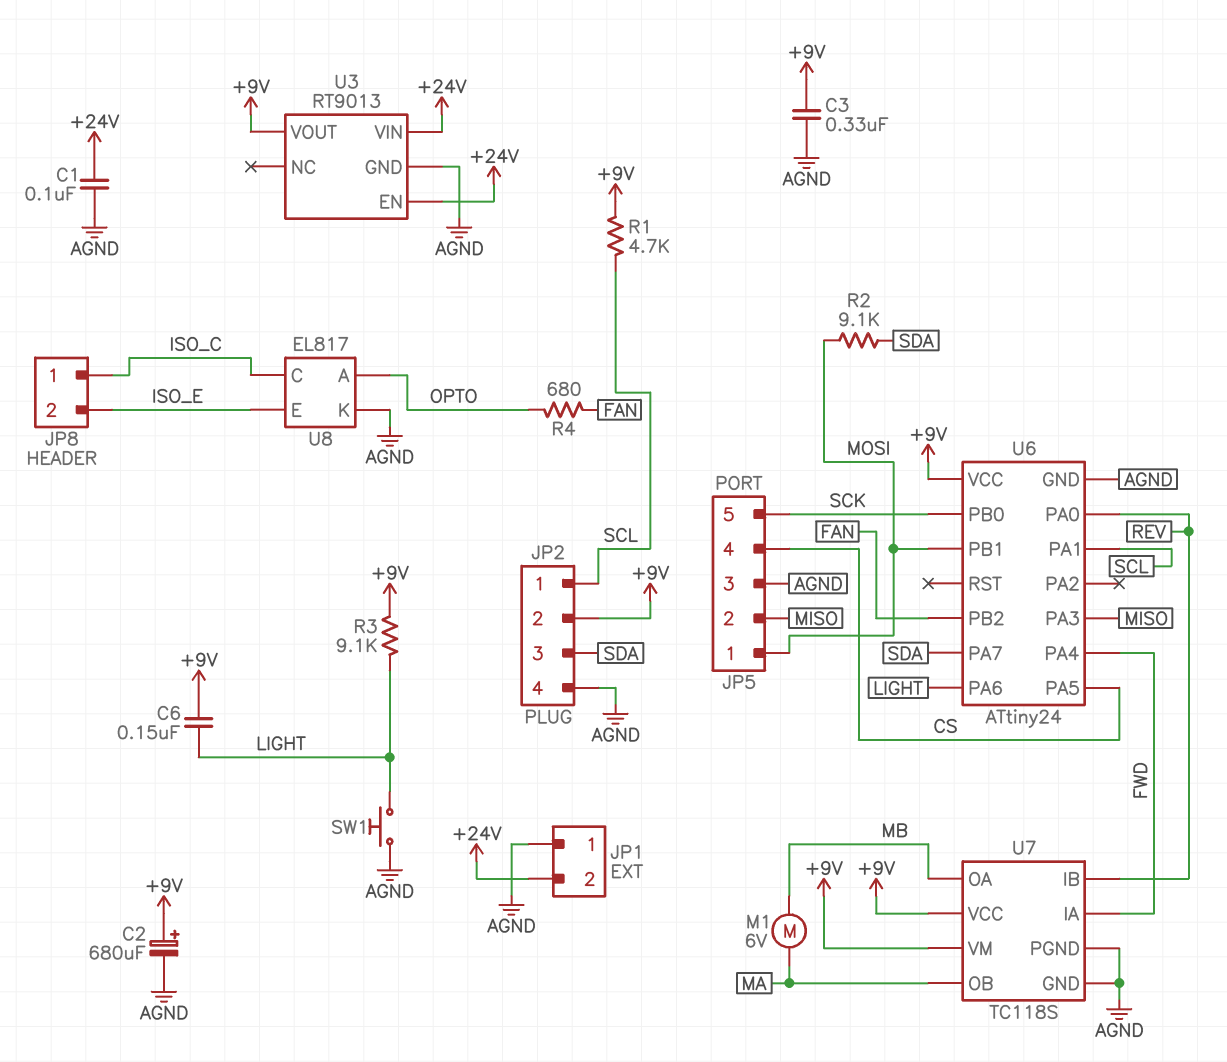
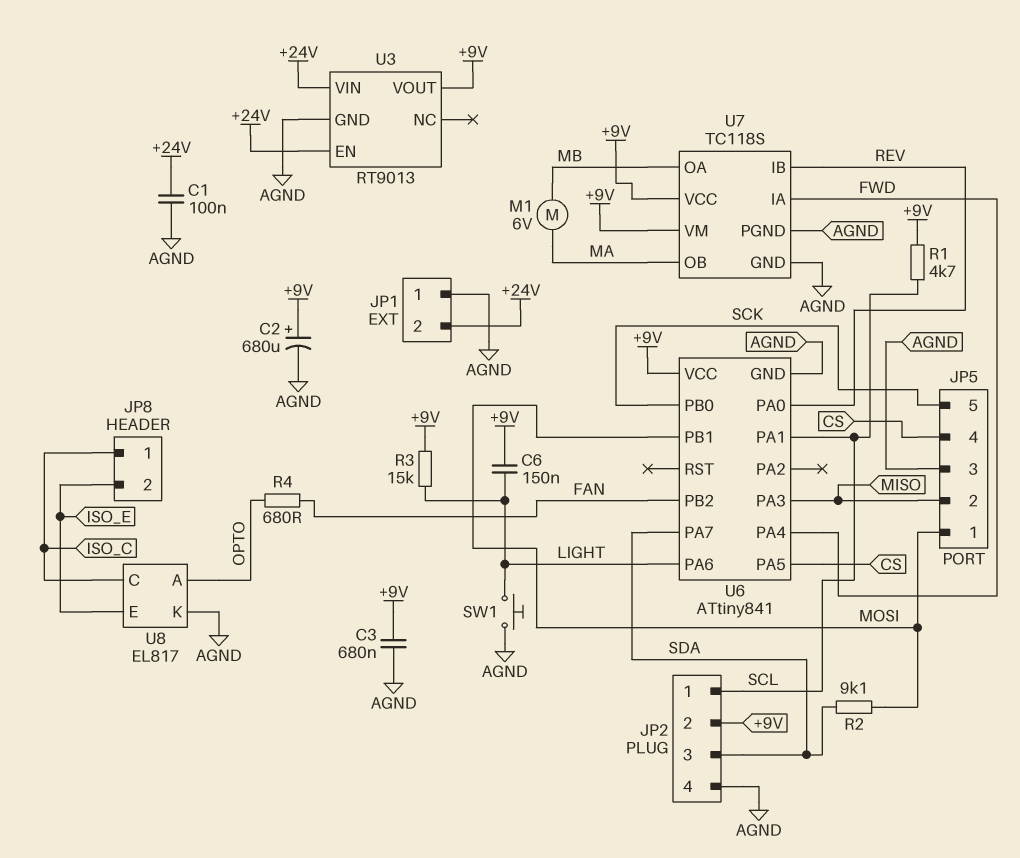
C3: 330nF (+9V, AGND) -> 680nF (+9V, AGND)
R3: 9.1k (+9V, LIGHT) -> 15k (+9V, LIGHT)
U6: ATtiny24 -> ATtiny841

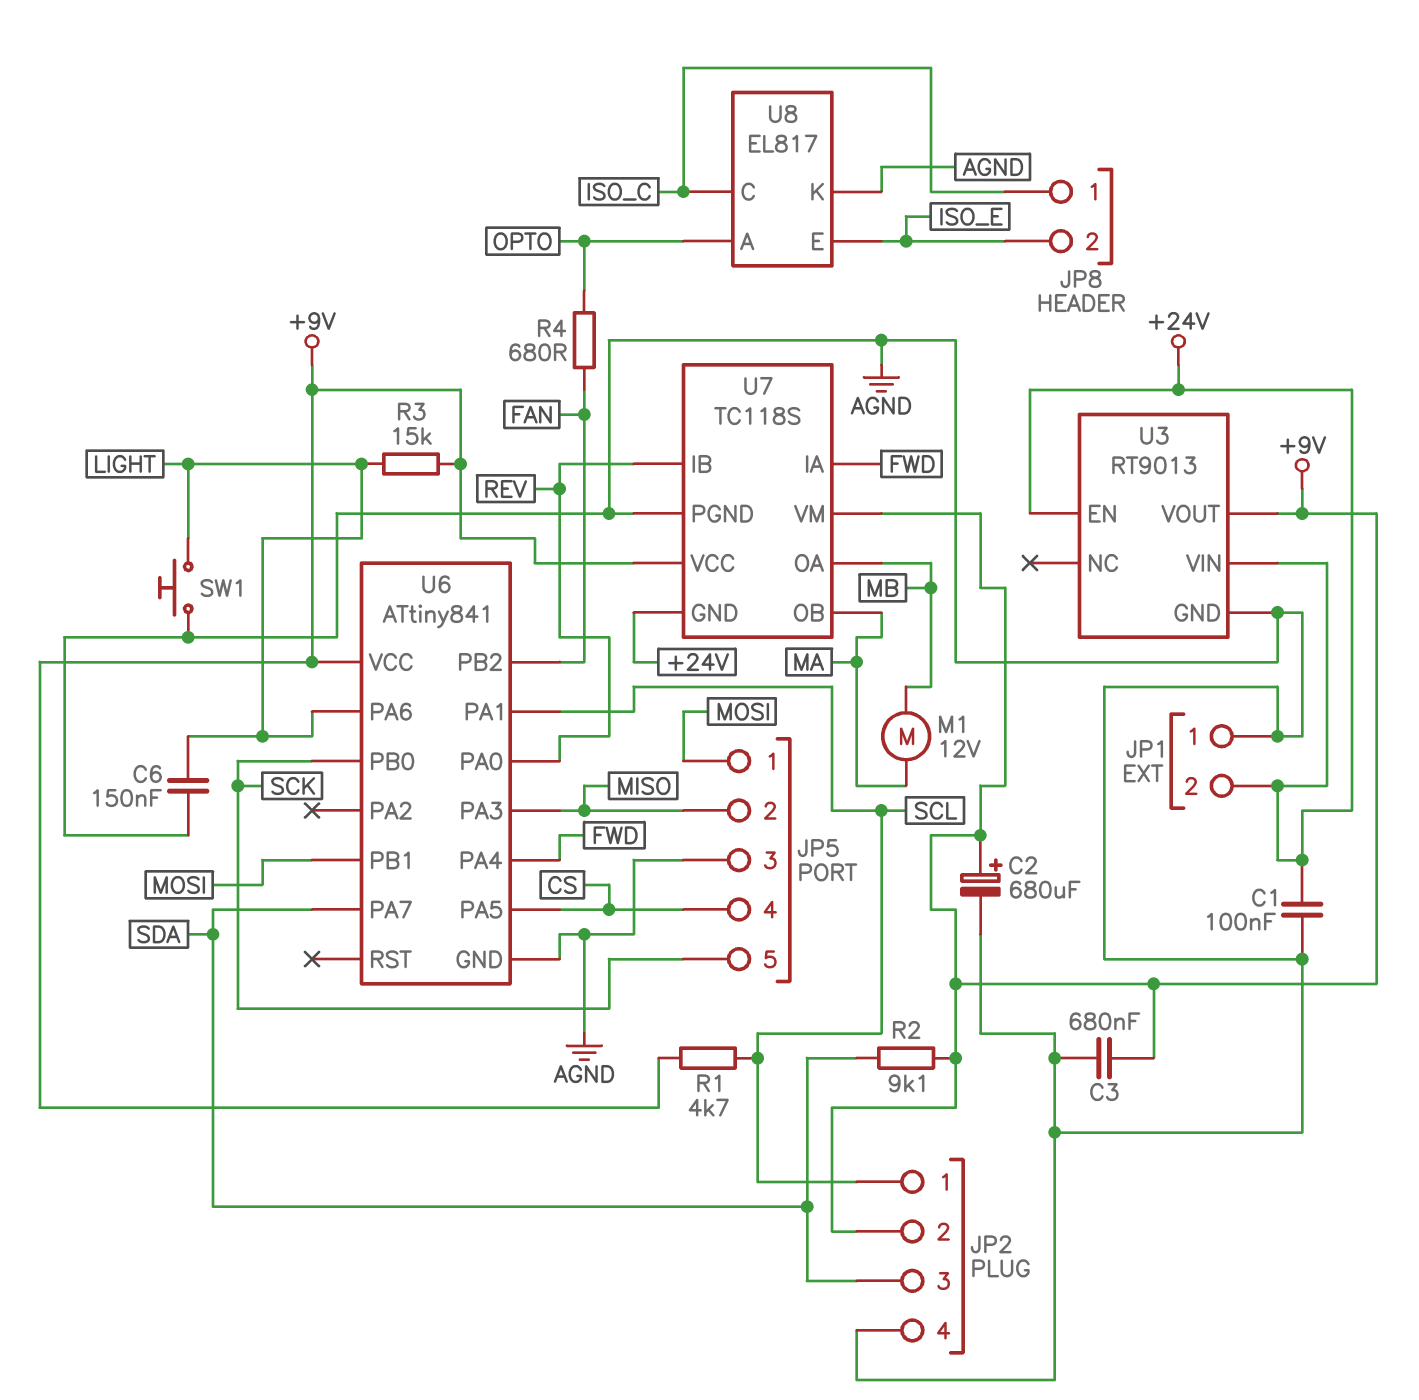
C6: 150nF (+9V, LIGHT) -> 150nF (AGND, LIGHT)
M1: motor 6V (MA, MB) -> motor 12V (MA, MB)
R2: 9.1k (MOSI, SDA) -> 9.1k (+9V, SDA)
U7 pin GND: AGND -> +24V

